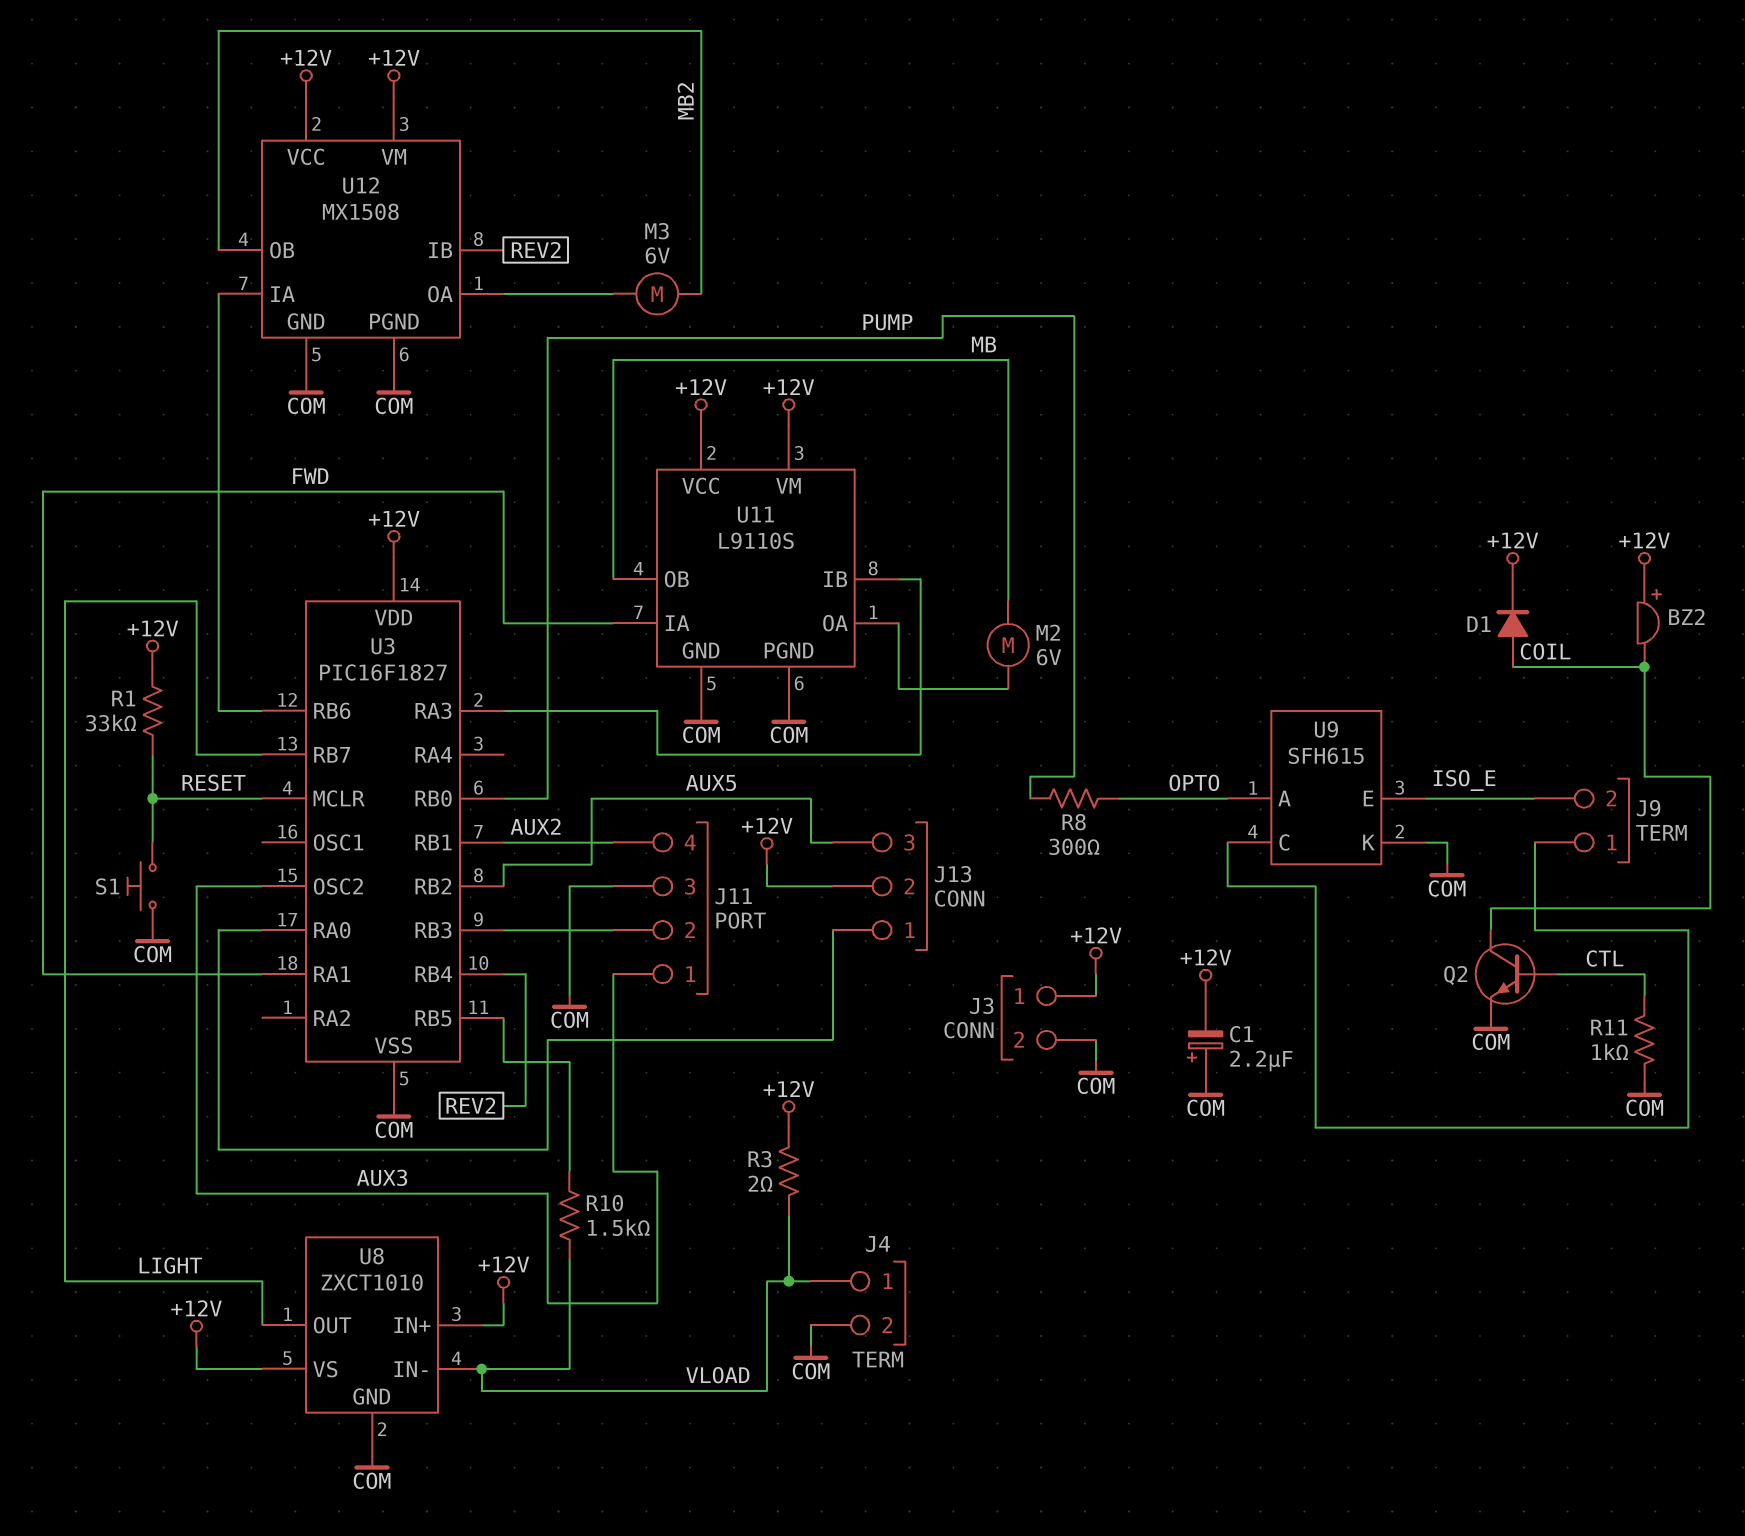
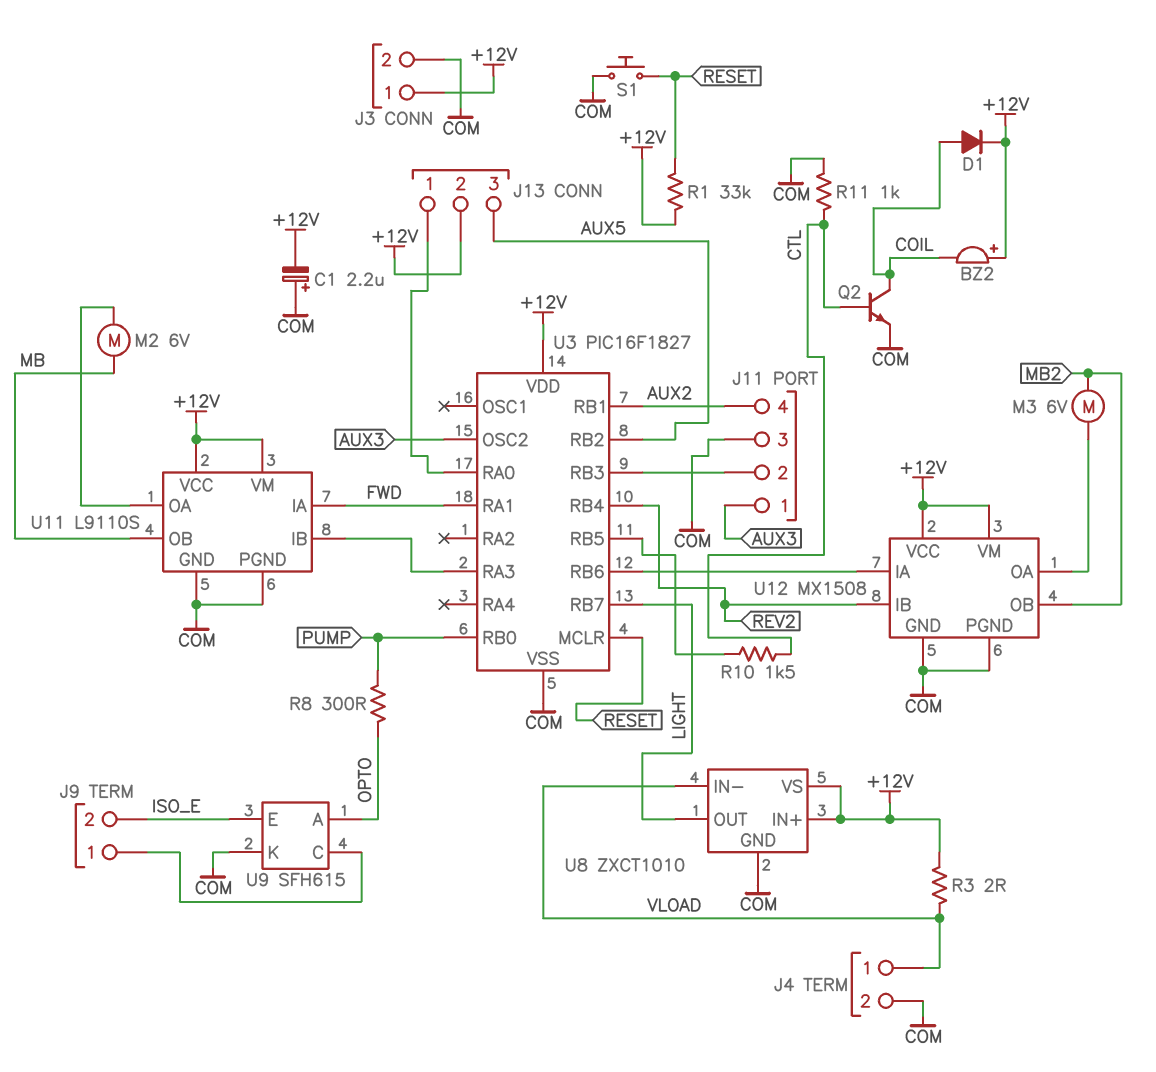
R10: 1.5k (U3/RB5, VLOAD) -> 1.5k (CTL, U3/RB5)

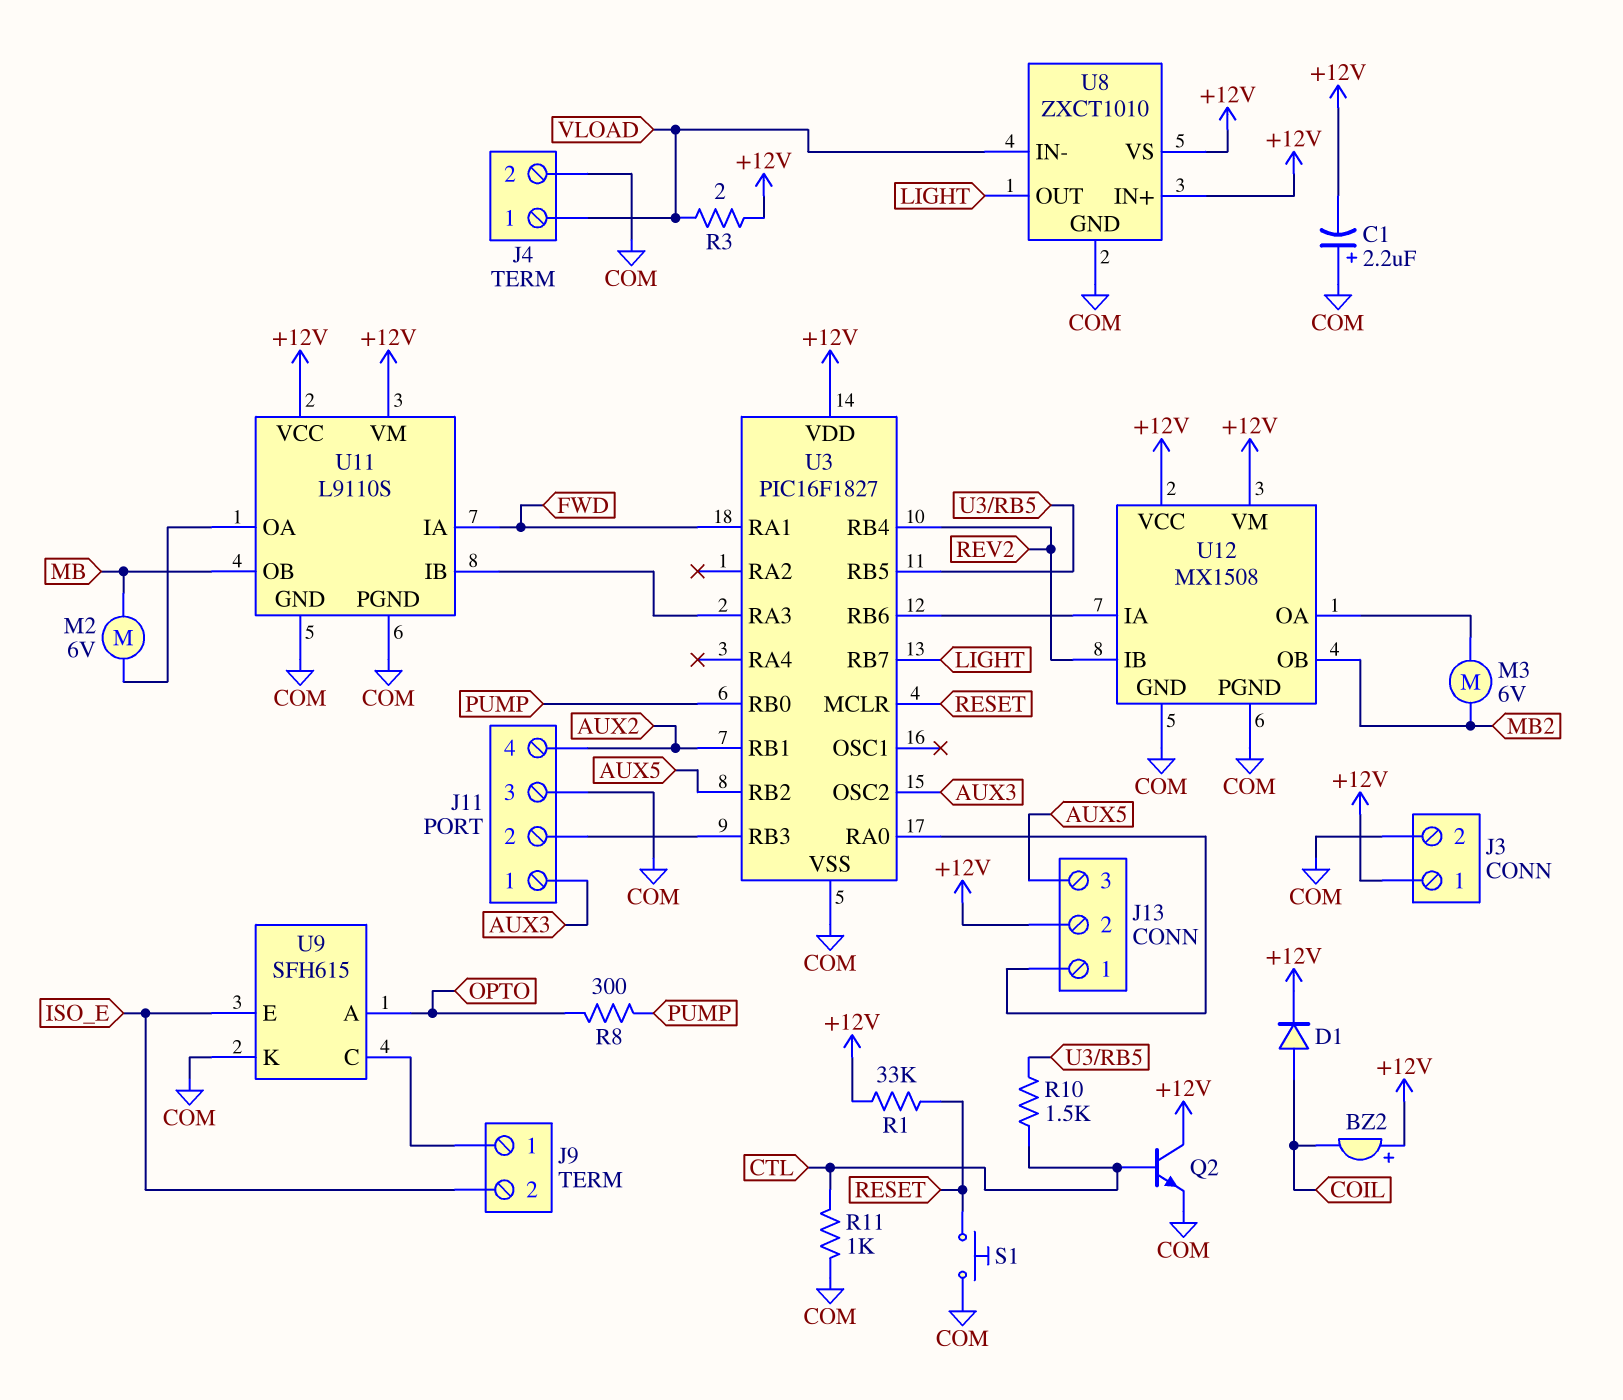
Q2: NPN (B CTL, C COIL, E COM) -> NPN (B CTL, C +12V, E COM)

